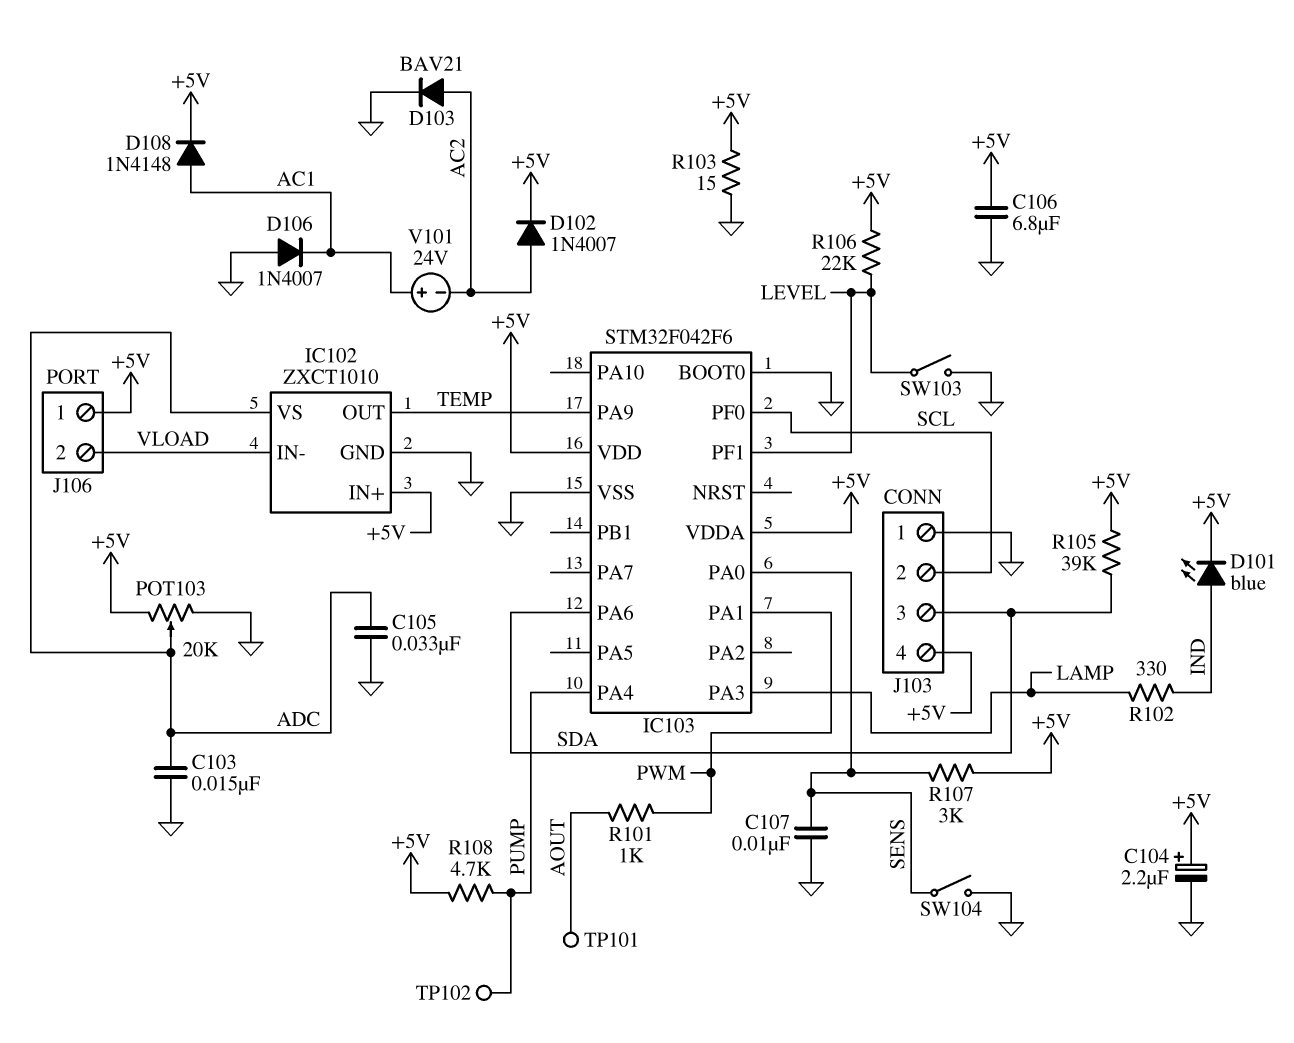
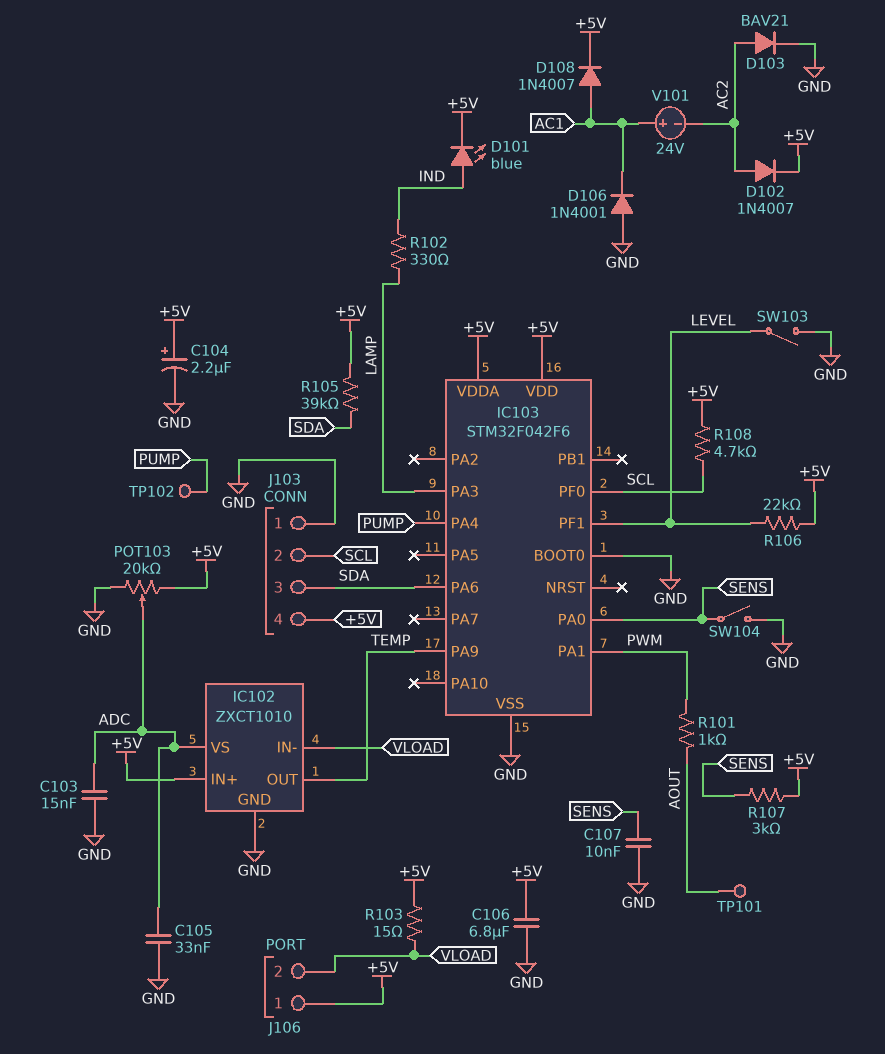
D106: diode 1N4007 (A GND, K AC1) -> diode 1N4001 (A GND, K AC1)
D108: diode 1N4148 (A AC1, K +5V) -> diode 1N4007 (A AC1, K +5V)
R103: 15 (+5V, GND) -> 15 (+5V, VLOAD)
R108: 4.7k (+5V, PUMP) -> 4.7k (+5V, SCL)

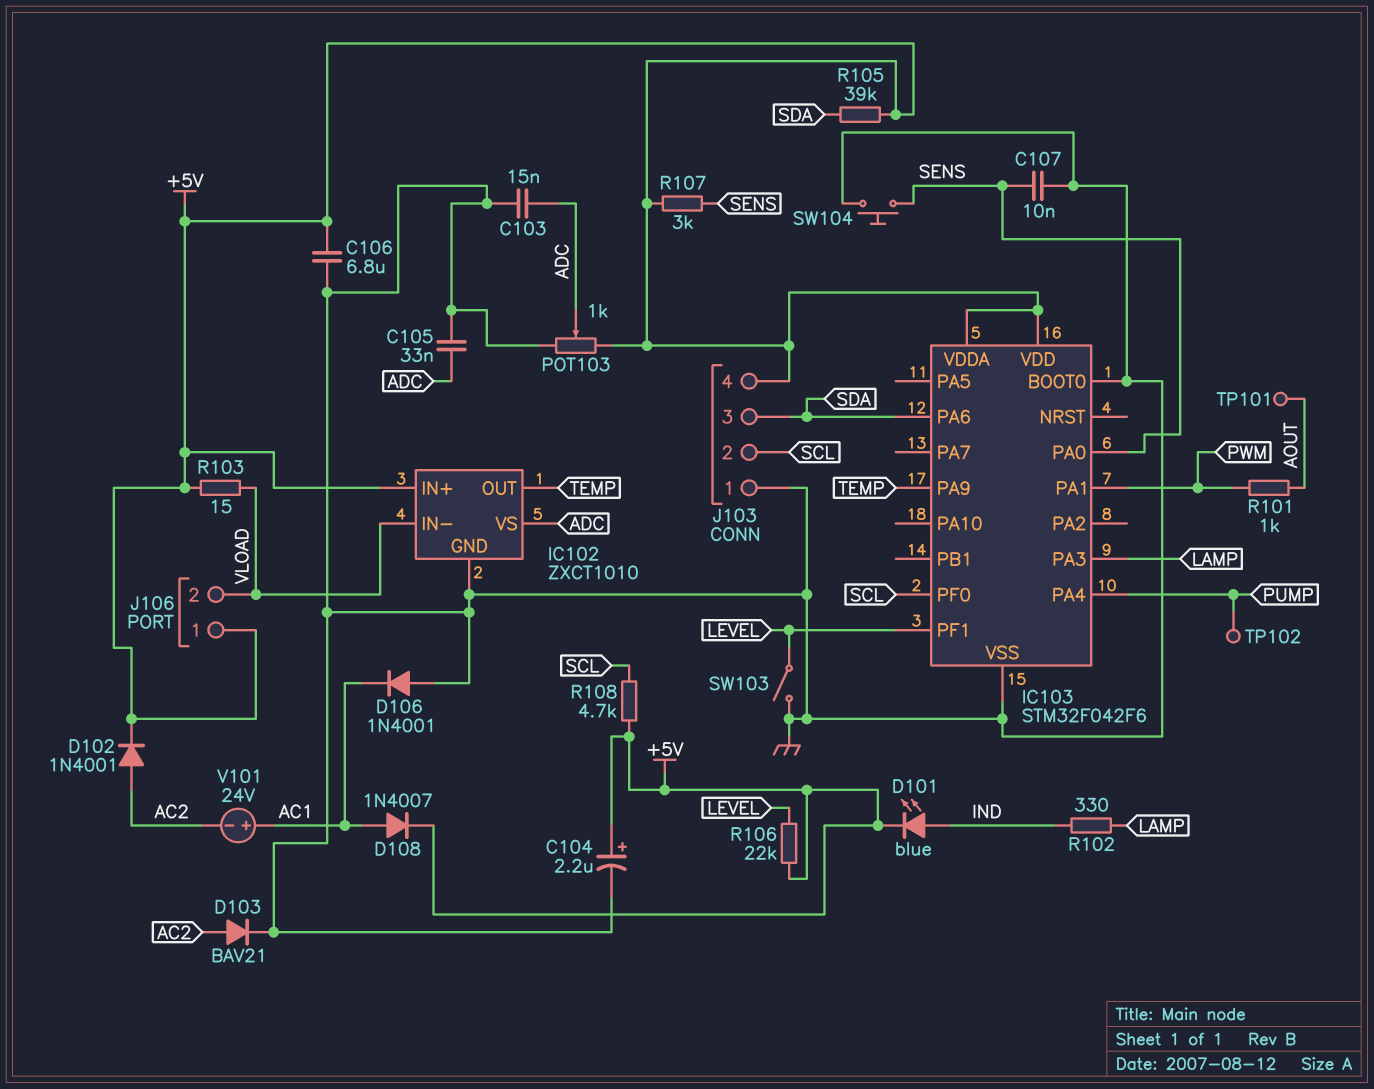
D102: diode 1N4007 (A AC2, K +5V) -> diode 1N4001 (A AC2, K +5V)
POT103: 20k (+5V, GND, wiper ADC) -> 1k (+5V, GND, wiper ADC)
SW104: switch (GND, SENS) -> button (GND, SENS)

